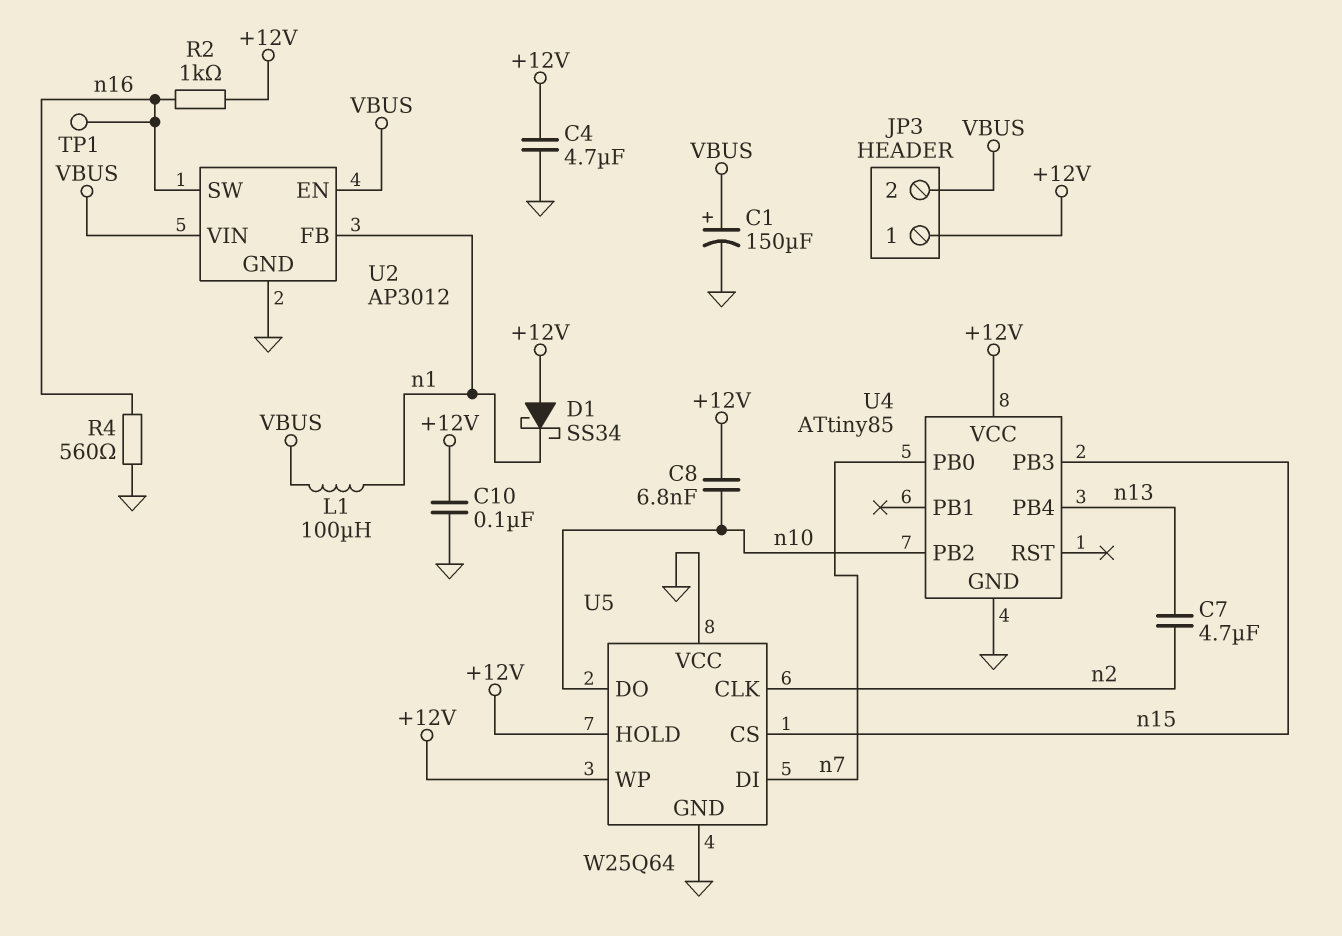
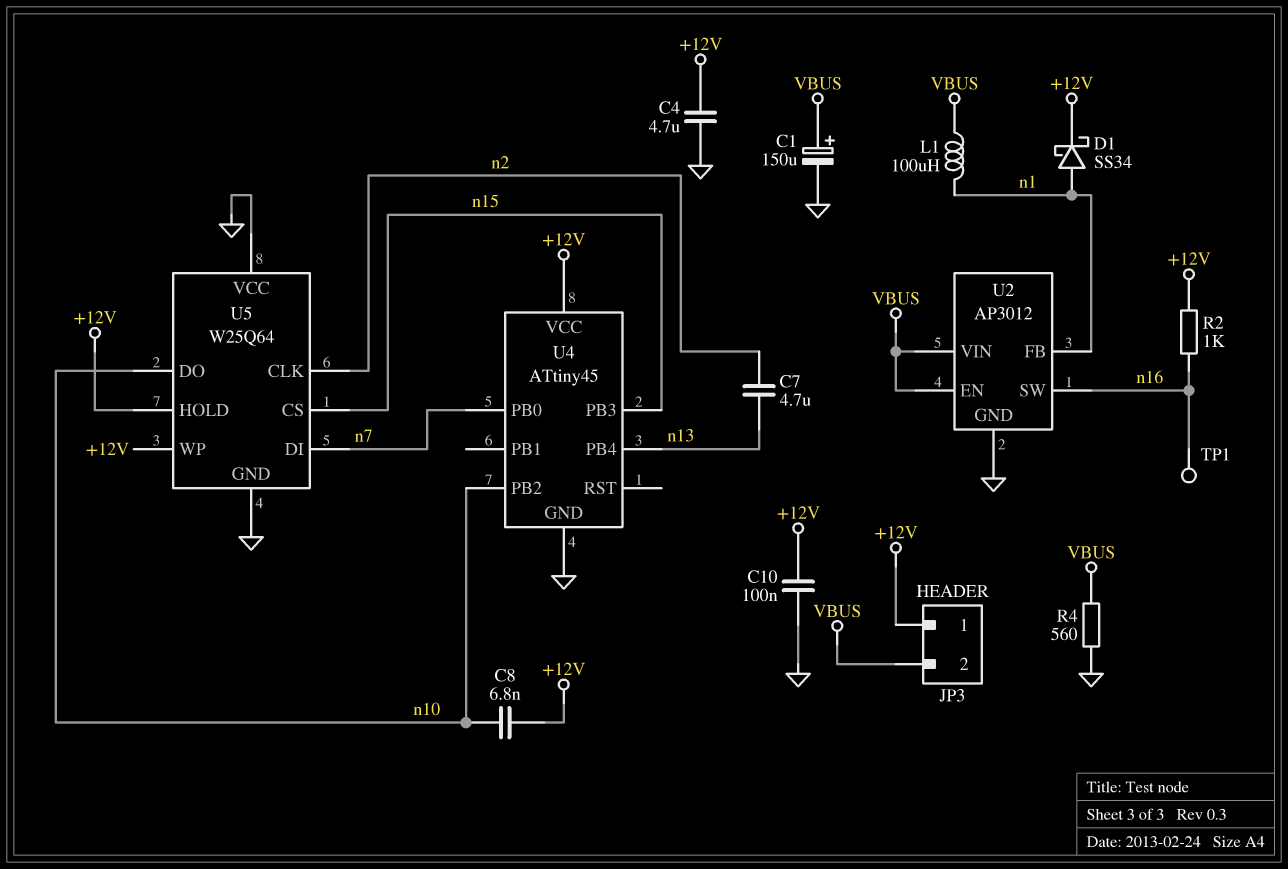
D1: schottky SS34 (A +12V, K n1) -> schottky SS34 (A n1, K +12V)
R4: 560 (GND, n16) -> 560 (GND, VBUS)
U4: ATtiny85 -> ATtiny45

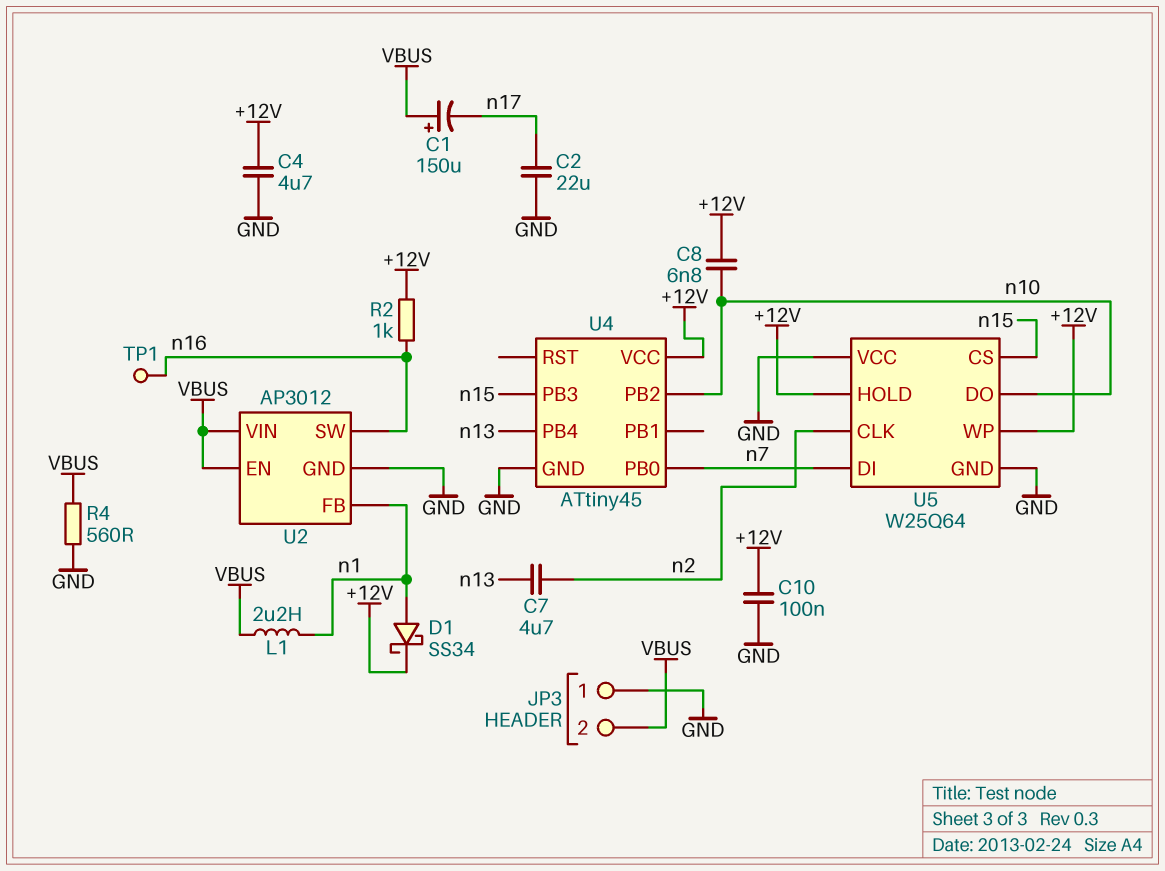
C1: 150uF (plus VBUS, minus GND) -> 150uF (plus VBUS, minus n17)
C2: none -> 22uF (GND, n17)
JP3 pin 1: +12V -> GND
L1: 100uH (VBUS, n1) -> 2.2uH (VBUS, n1)

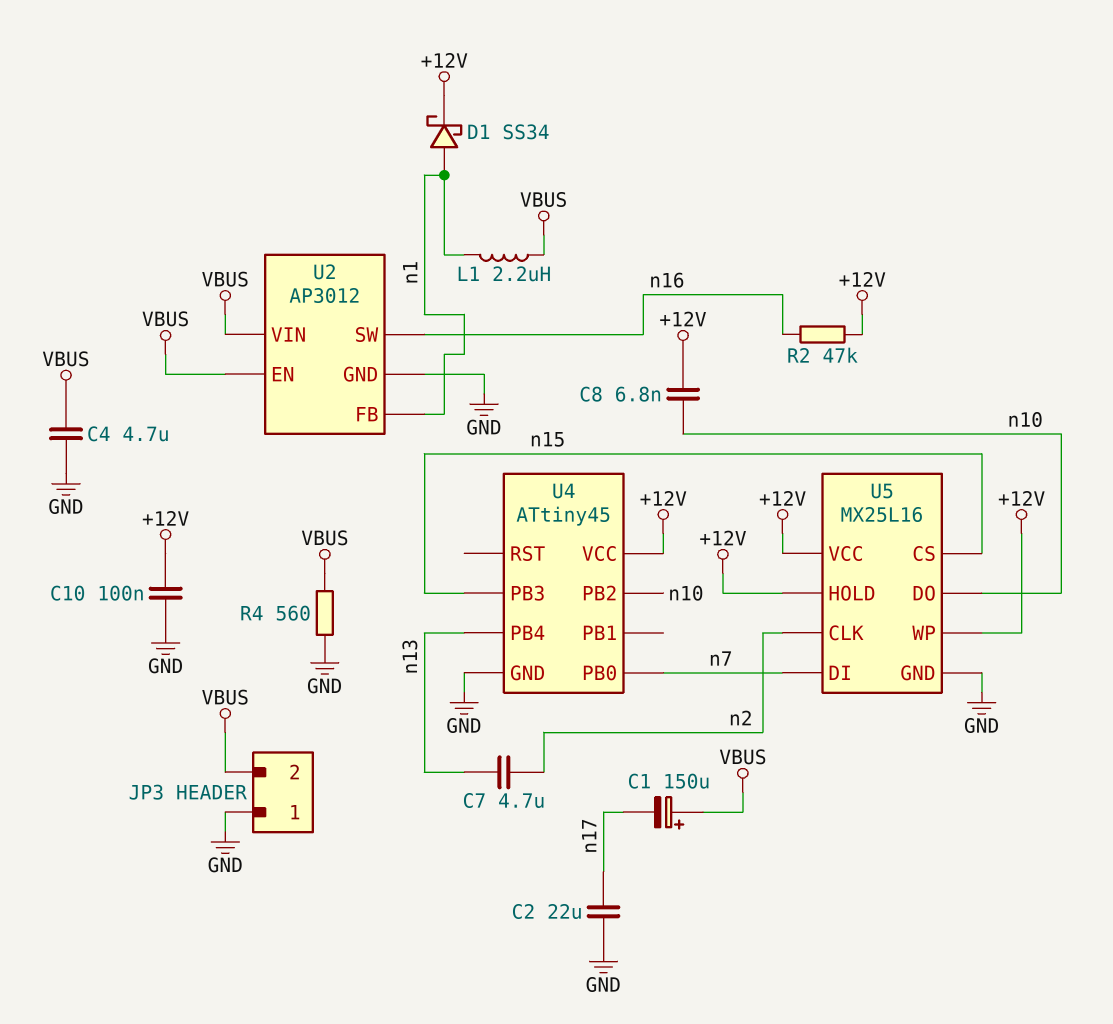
C4: 4.7uF (+12V, GND) -> 4.7uF (GND, VBUS)
R2: 1k (+12V, n16) -> 47k (+12V, n16)
TP1: test point (n16) -> none
U5: W25Q64 -> MX25L16
U5 pin VCC: GND -> +12V

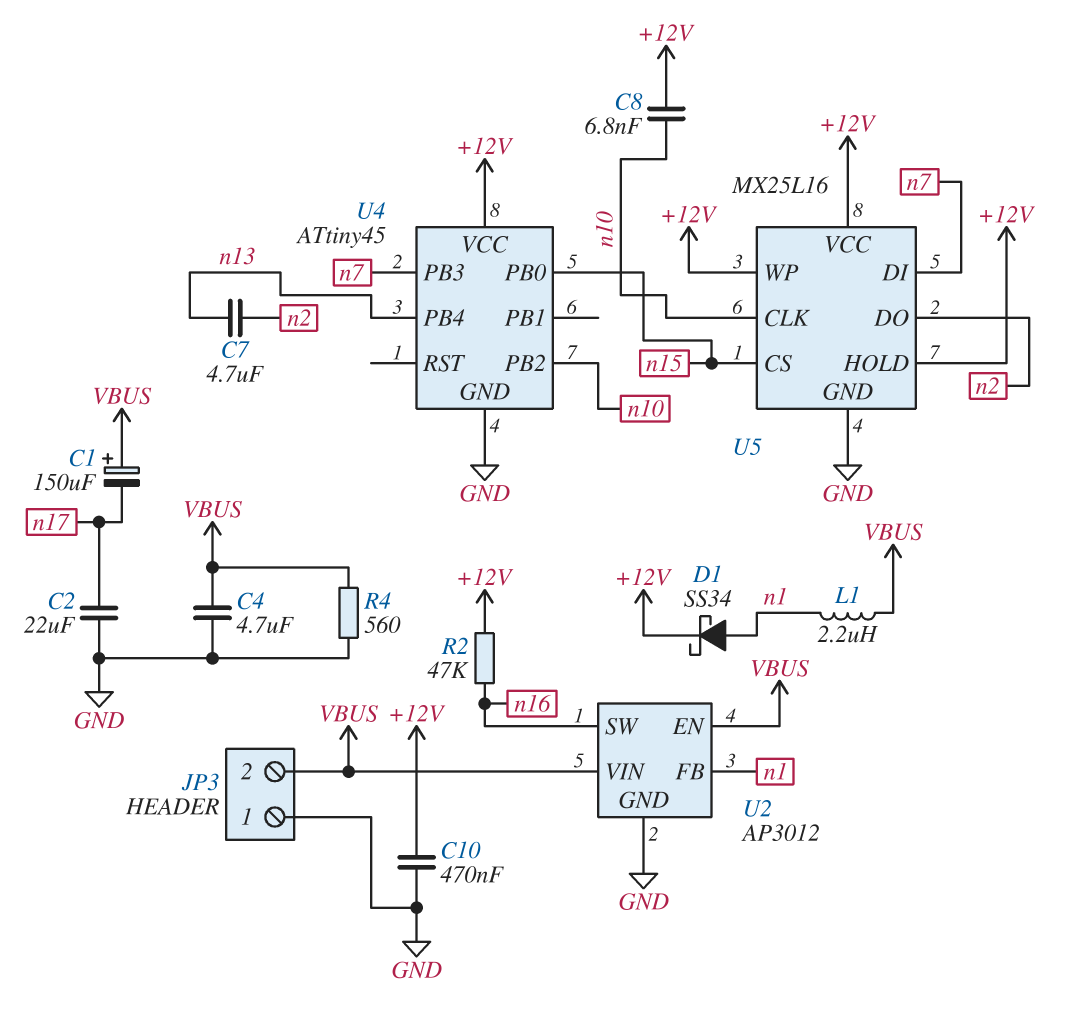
C10: 100nF (+12V, GND) -> 470nF (+12V, GND)
U4 pin PB0: n7 -> n15
U4 pin PB3: n15 -> n7
U5 pin CLK: n2 -> n10
U5 pin DO: n10 -> n2

